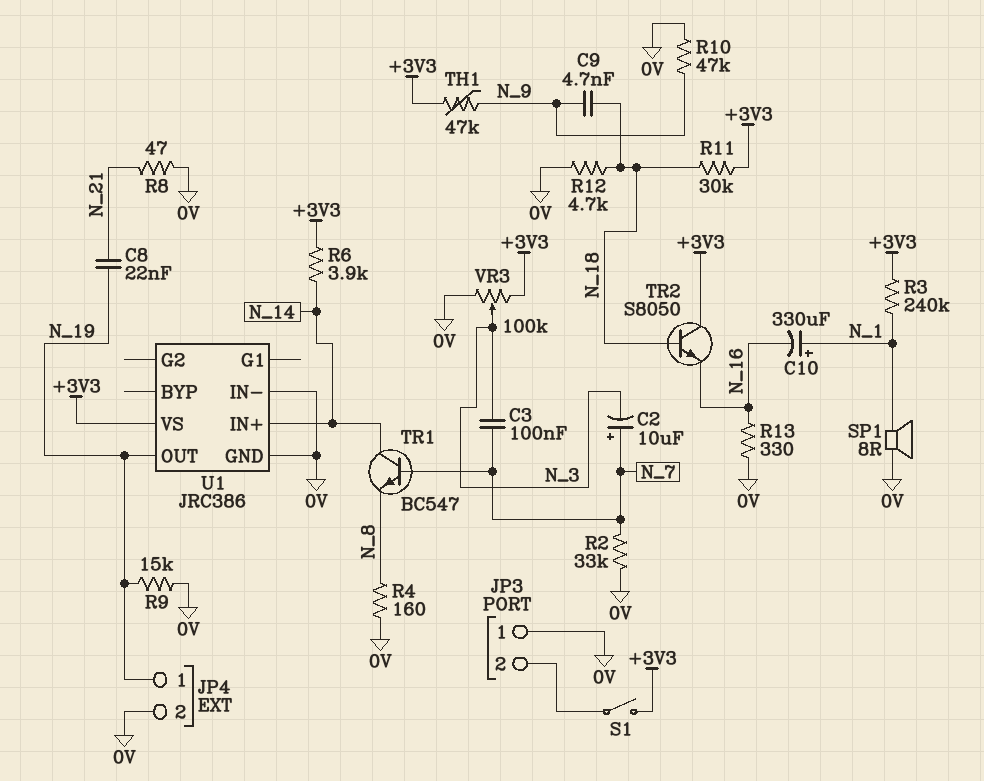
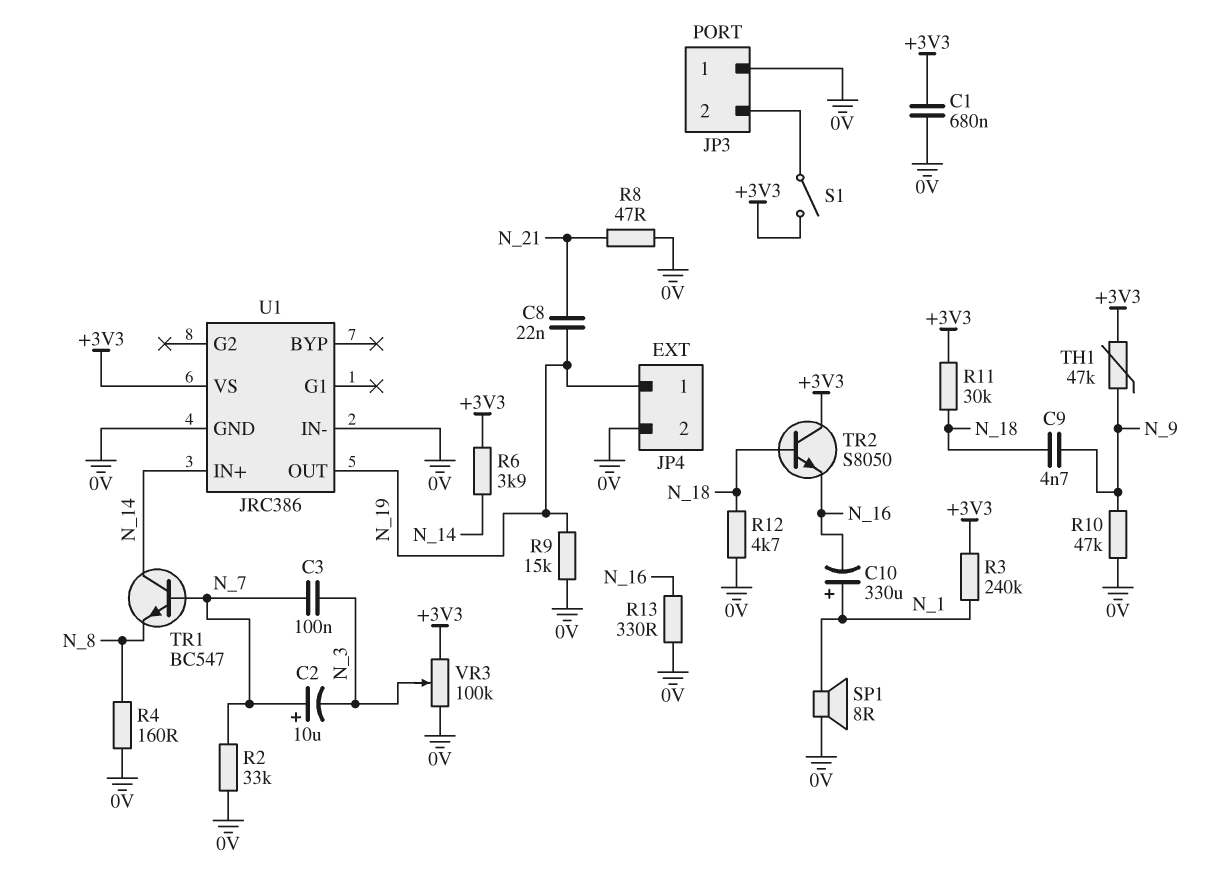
C1: none -> 680nF (+3V3, 0V)

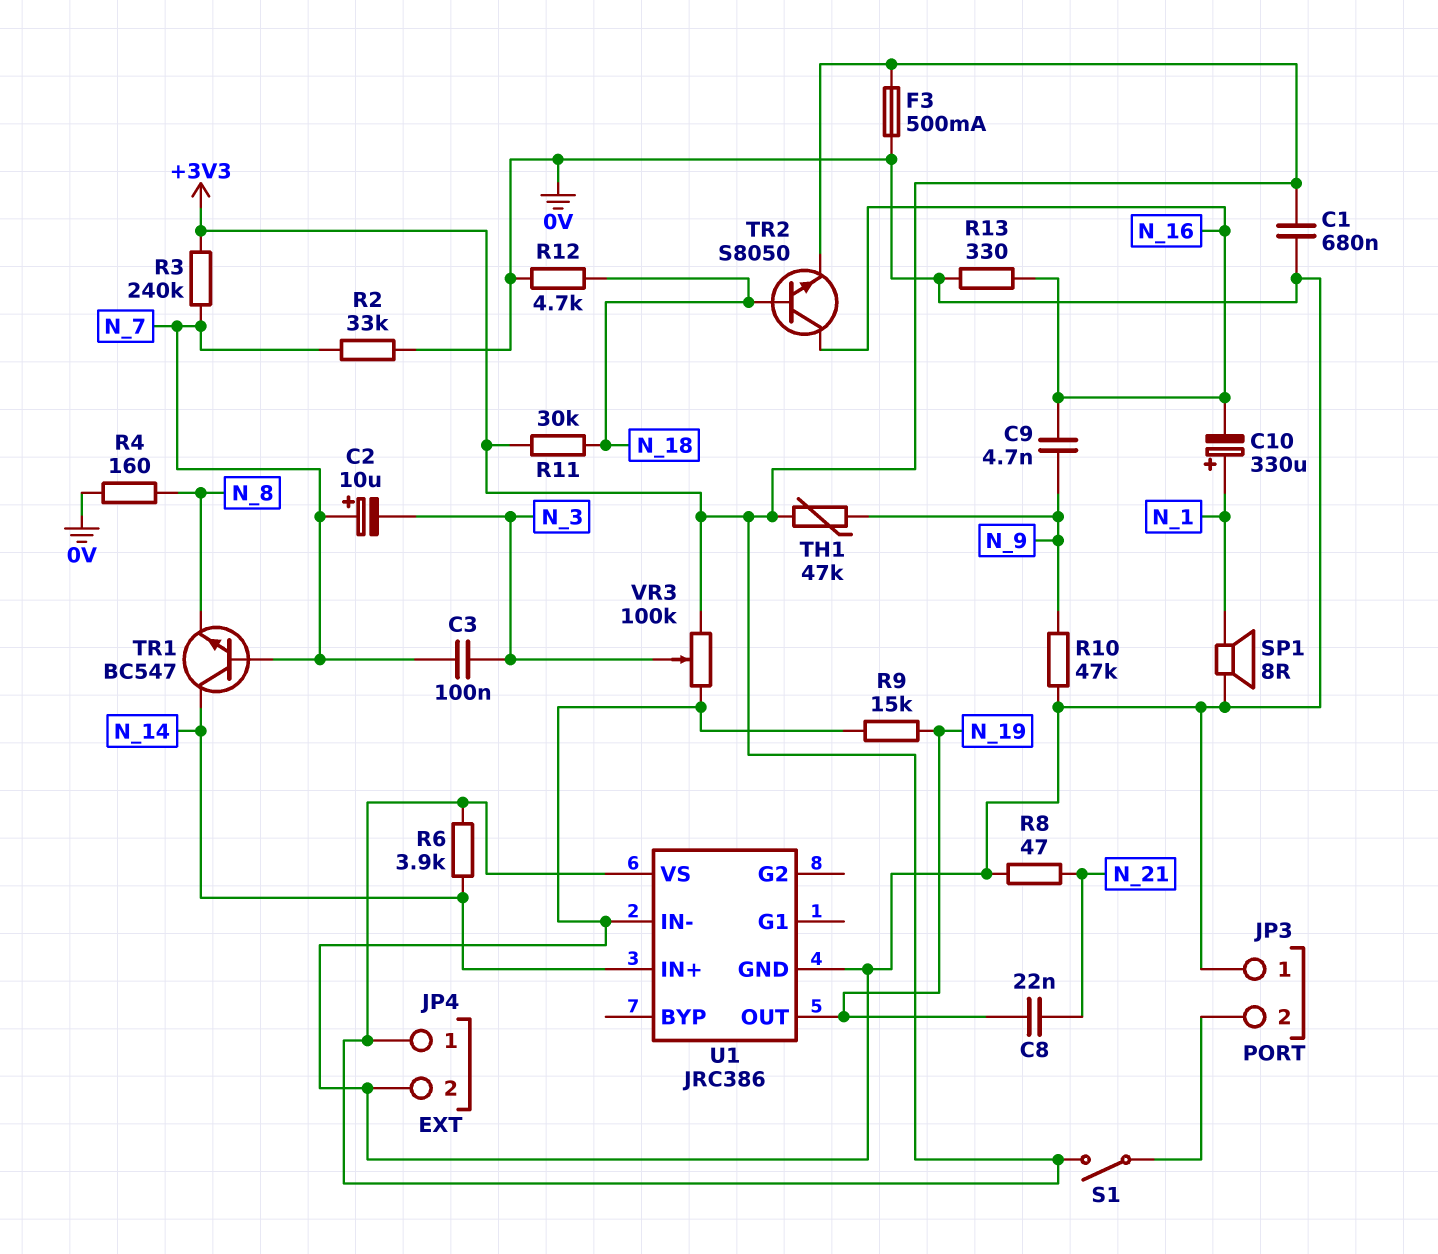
C9: 4.7nF (N_9, N_18) -> 4.7nF (N_9, N_16)
F3: none -> 500mA (+3V3, 0V)
JP4 pin 1: N_19 -> +3V3
R3: 240k (+3V3, N_1) -> 240k (+3V3, N_7)
TR2: NPN S8050 (B N_18, C +3V3, E N_16) -> NPN S8050 (B N_18, C N_16, E +3V3)

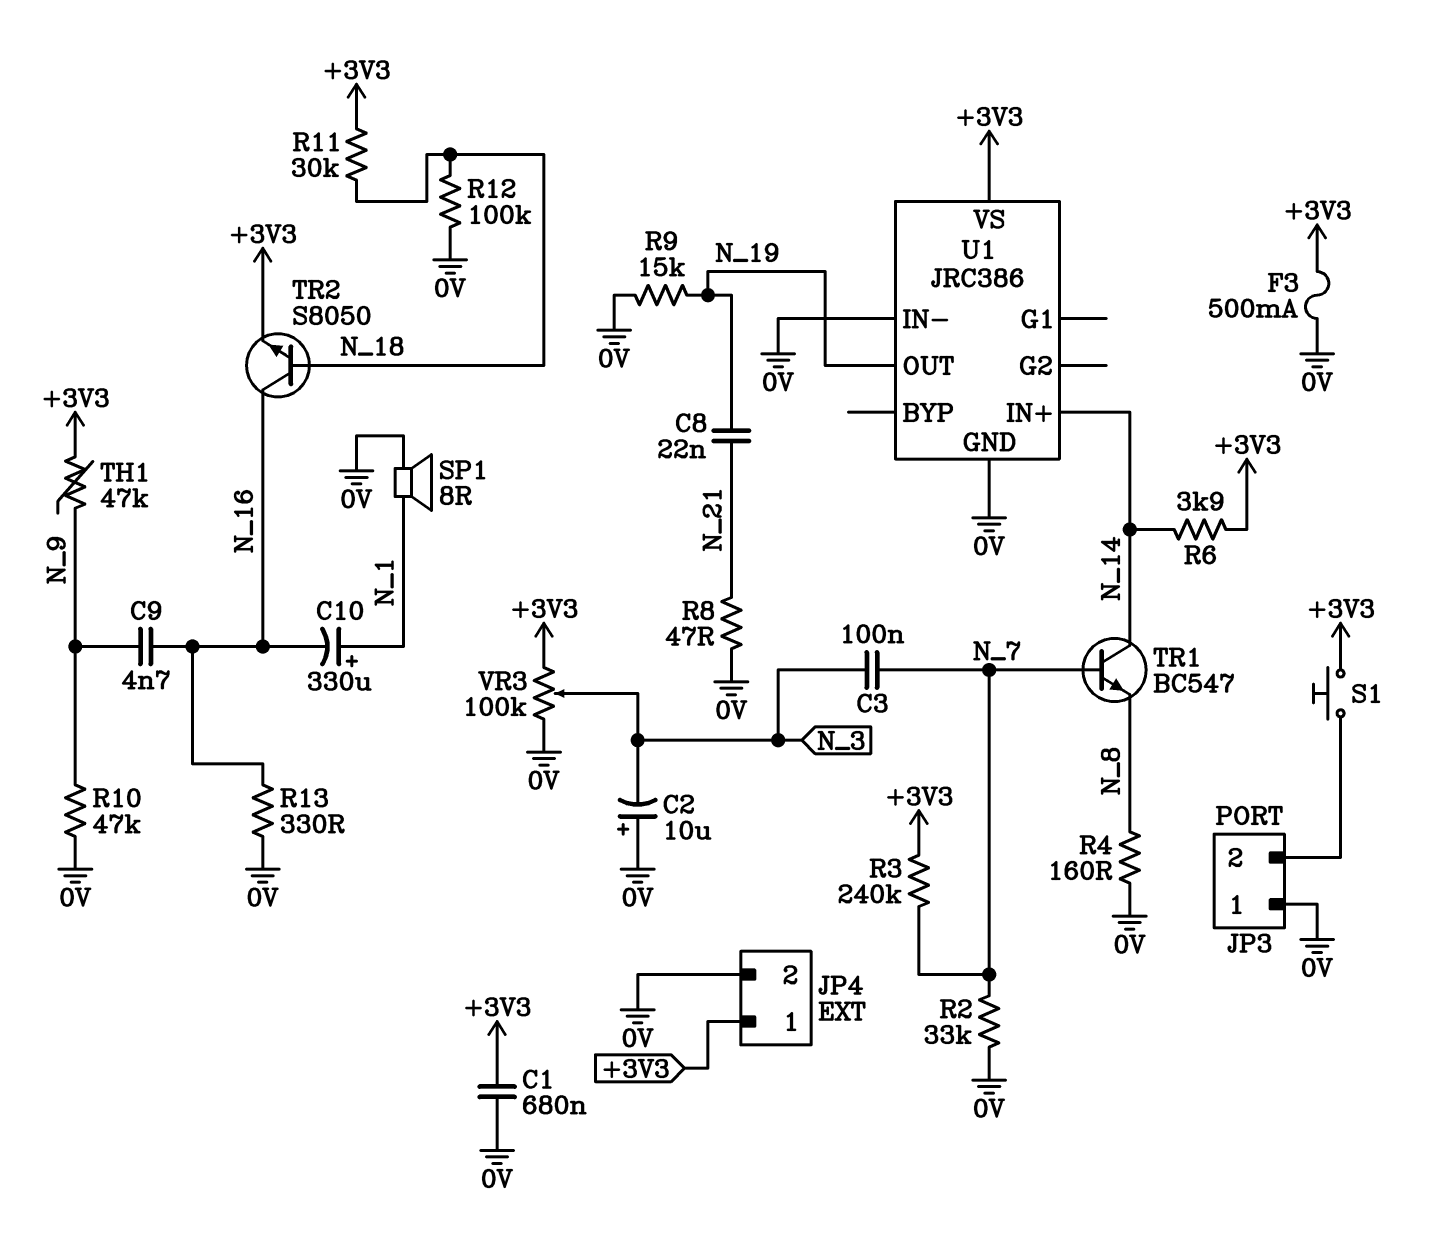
C2: 10uF (plus N_7, minus N_3) -> 10uF (plus 0V, minus N_3)
R12: 4.7k (0V, N_18) -> 100k (0V, N_18)
S1: switch (+3V3, JP3/2) -> button (+3V3, JP3/2)

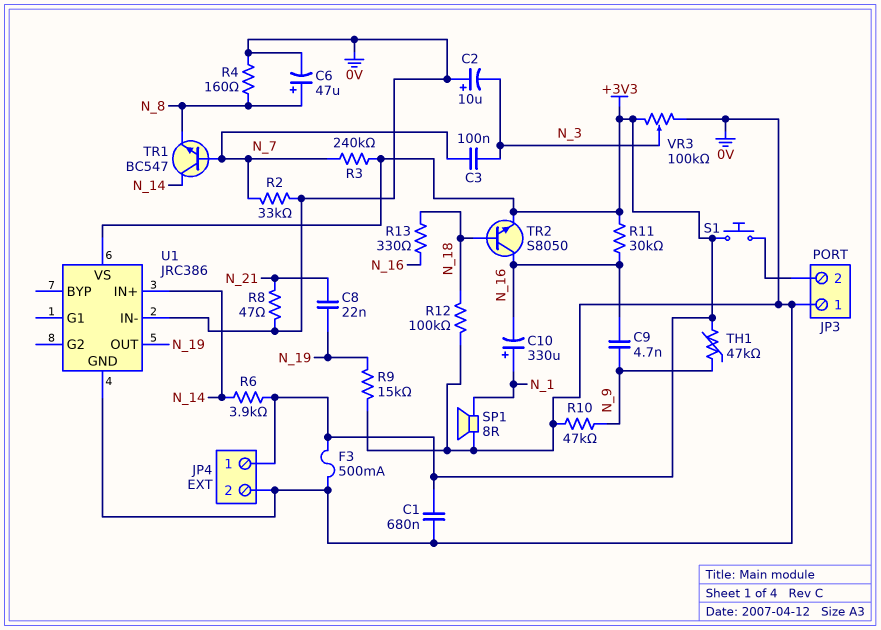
C6: none -> 47uF (plus N_8, minus 0V)
R11: 30k (+3V3, N_18) -> 30k (+3V3, N_16)
R13: 330 (0V, N_16) -> 330 (N_16, N_18)

